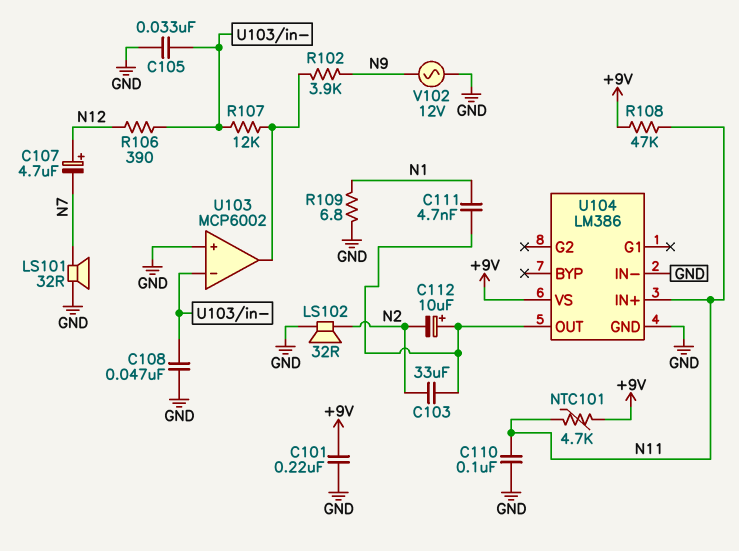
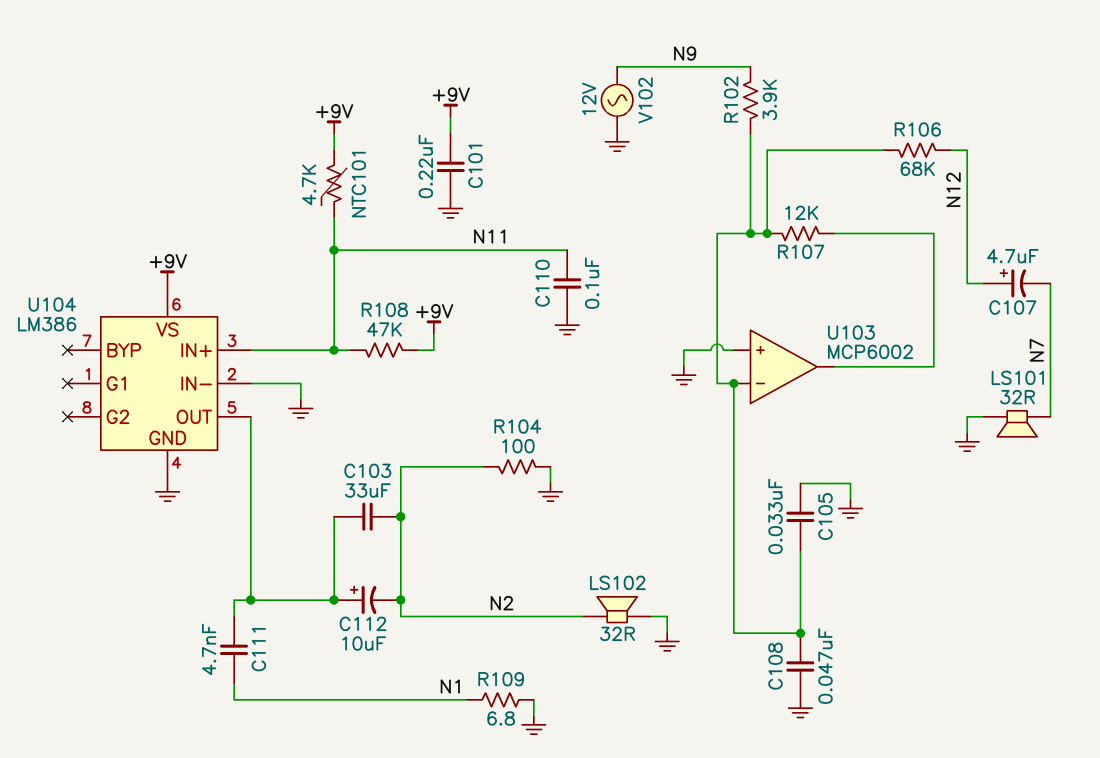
R102: 3.9k (N9, U103/out) -> 3.9k (N9, U103/in-)
R104: none -> 100 (GND, N2)
R106: 390 (N12, U103/in-) -> 68k (N12, U103/in-)

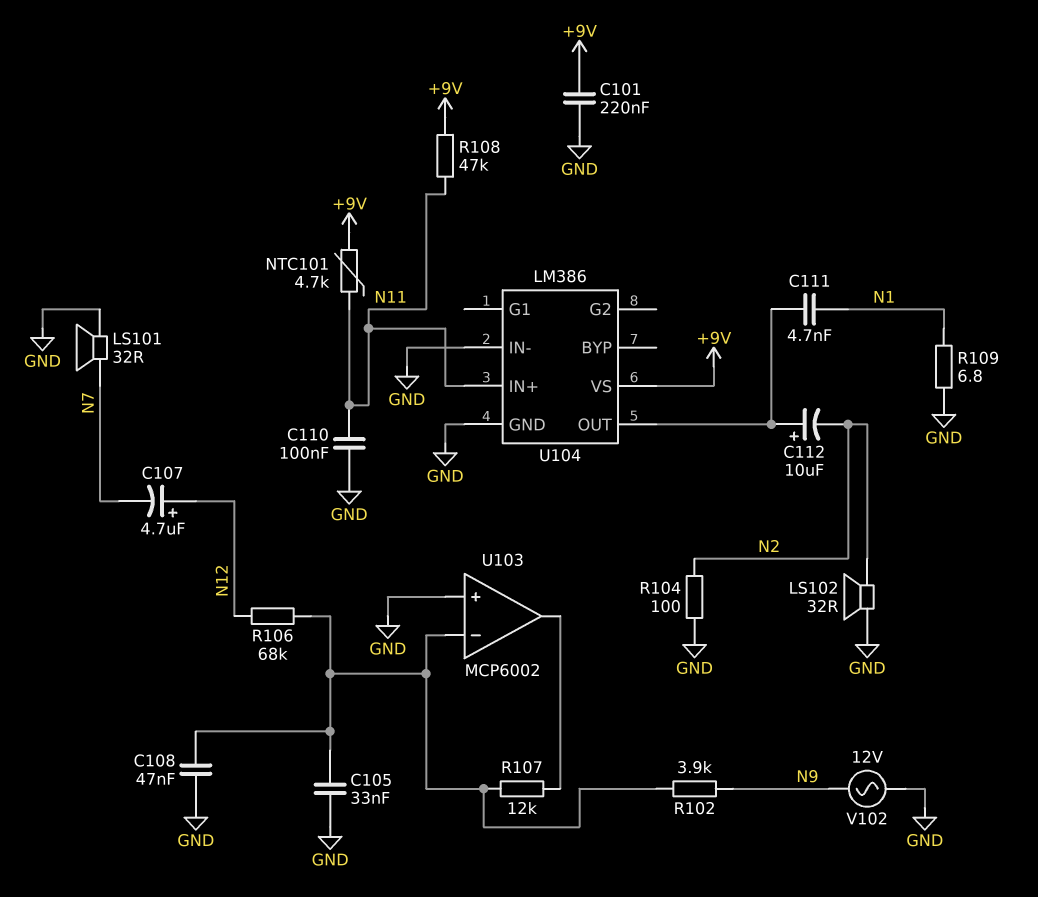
C103: 33uF (N2, U104/OUT) -> none

